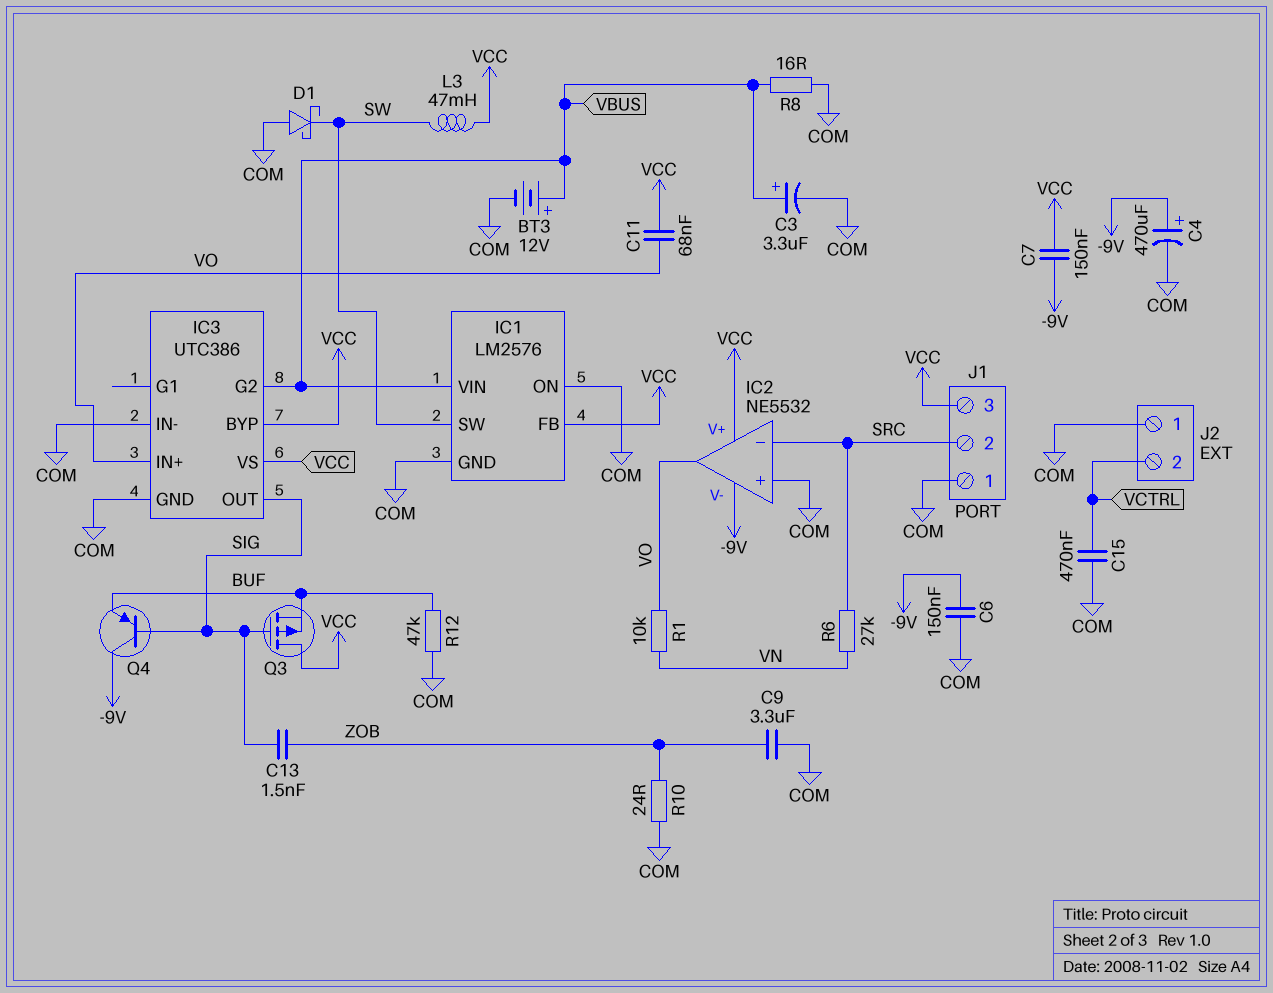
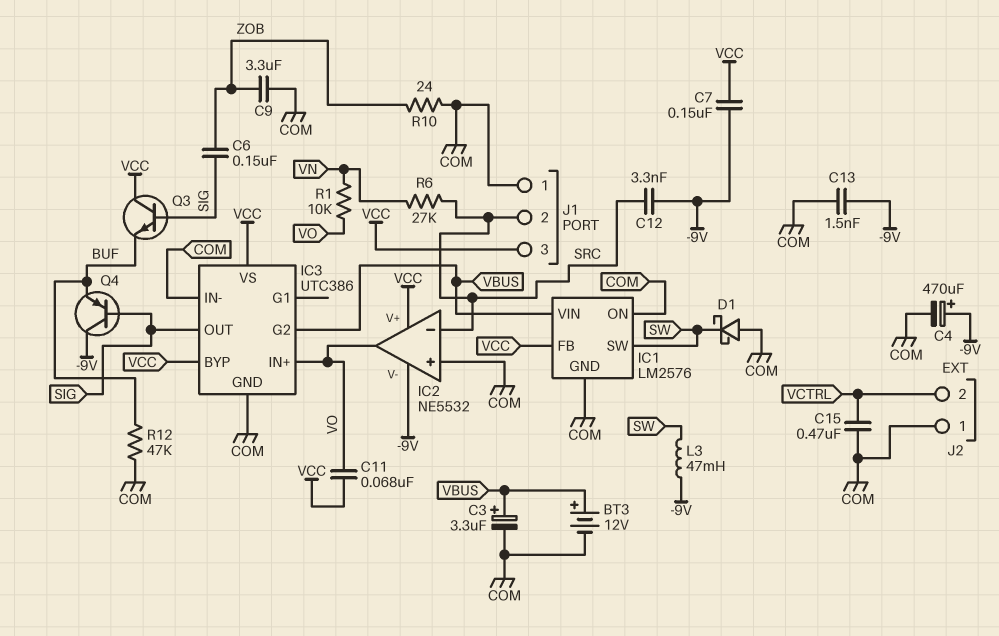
C6: 150nF (-9V, COM) -> 150nF (SIG, ZOB)
C12: none -> 3.3nF (-9V, SRC)
C13: 1.5nF (SIG, ZOB) -> 1.5nF (-9V, COM)
L3: 47mH (SW, VCC) -> 47mH (-9V, SW)
Q3: PMOS (G SIG, D VCC, S BUF) -> NPN (B SIG, C VCC, E BUF)
R8: 16 (COM, VBUS) -> none

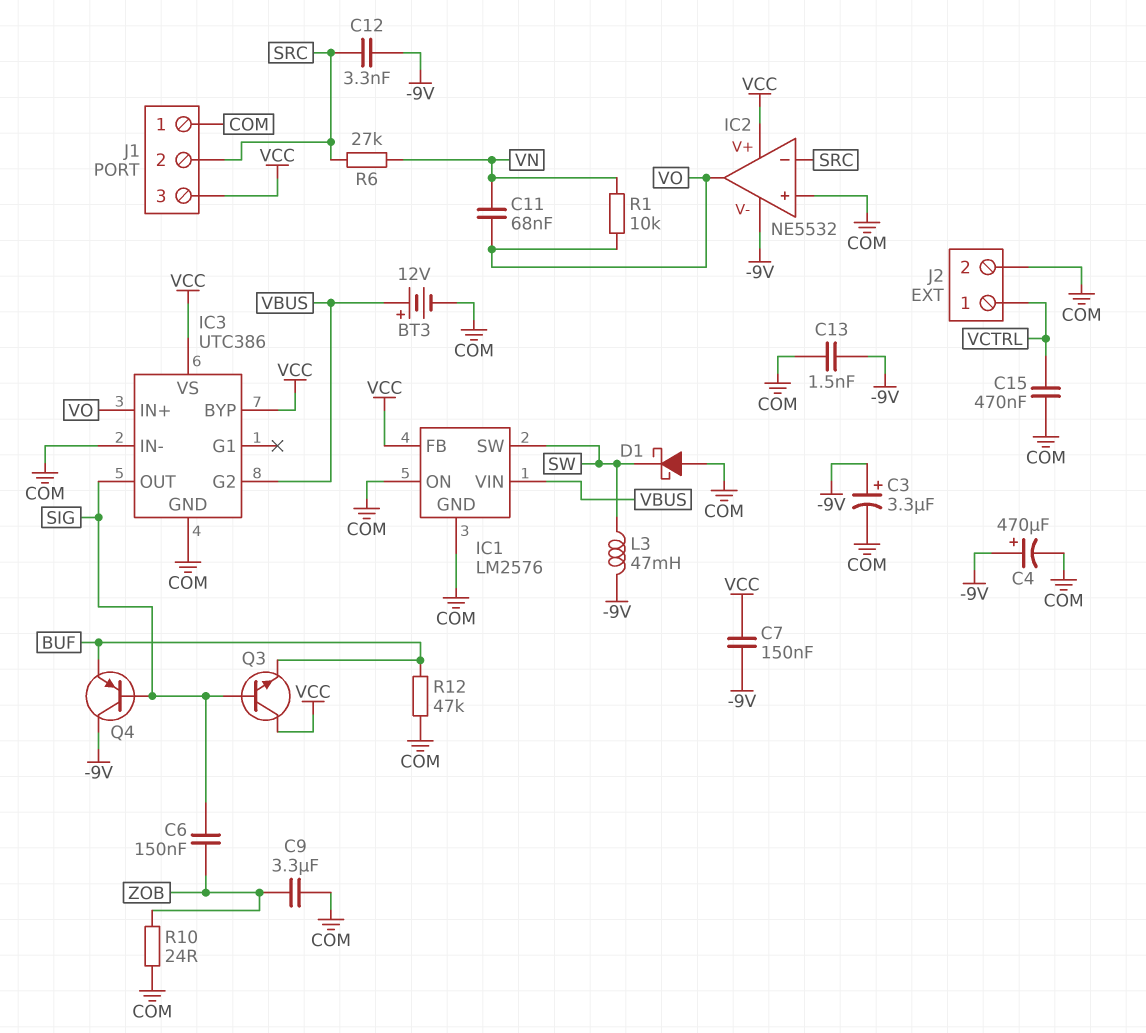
C3: 3.3uF (plus VBUS, minus COM) -> 3.3uF (plus -9V, minus COM)
C11: 68nF (VCC, VO) -> 68nF (VN, VO)
J2 pin 1: COM -> VCTRL
J2 pin 2: VCTRL -> COM

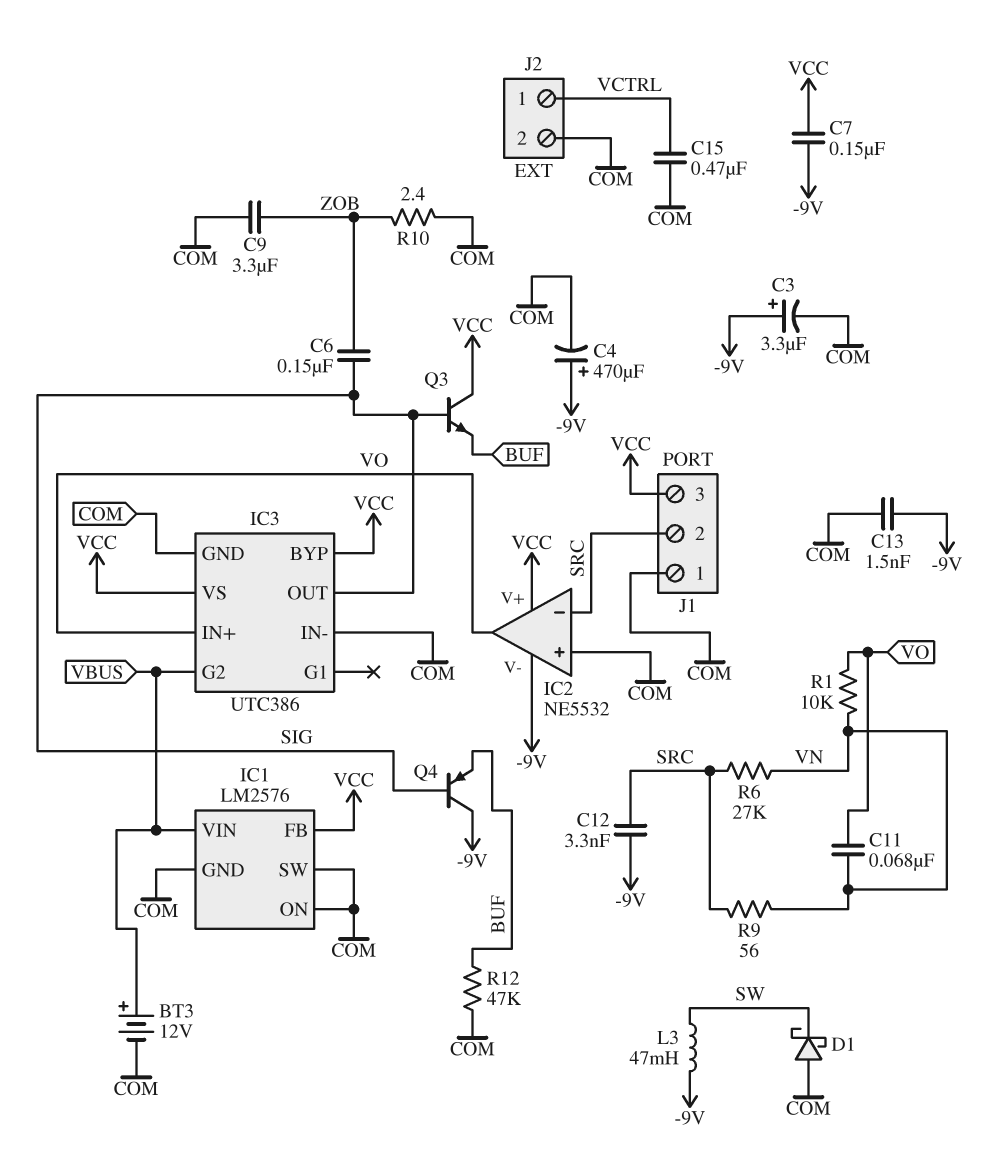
IC1 pin SW: SW -> COM
R9: none -> 56 (SRC, VN)
R10: 24 (COM, ZOB) -> 2.4 (COM, ZOB)

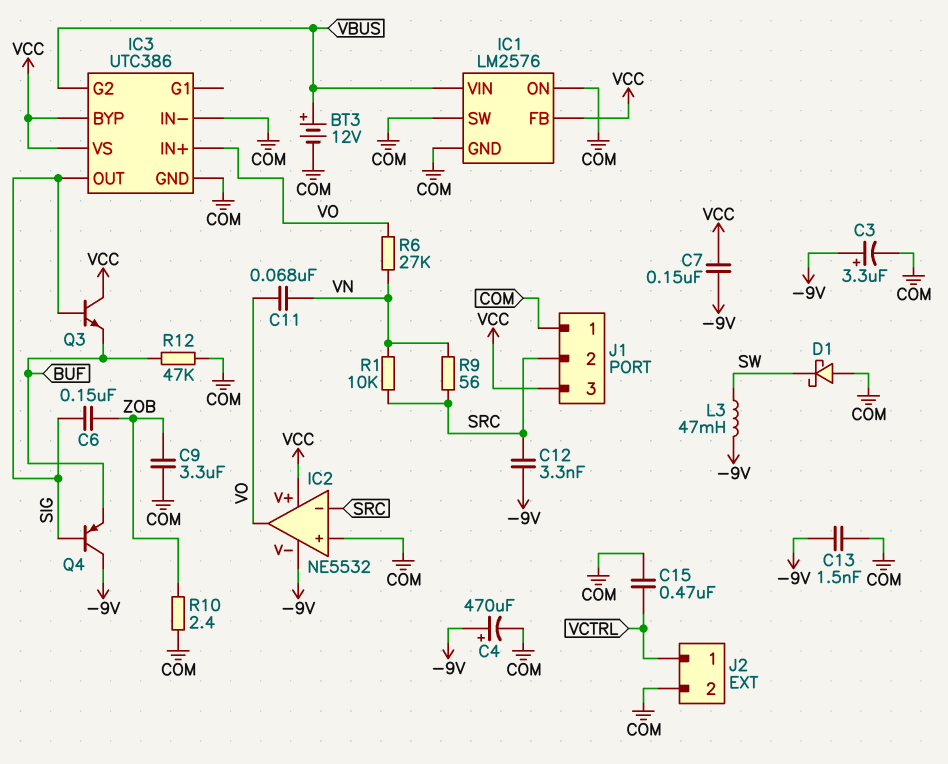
R1: 10k (VN, VO) -> 10k (SRC, VN)
R6: 27k (SRC, VN) -> 27k (VN, VO)

